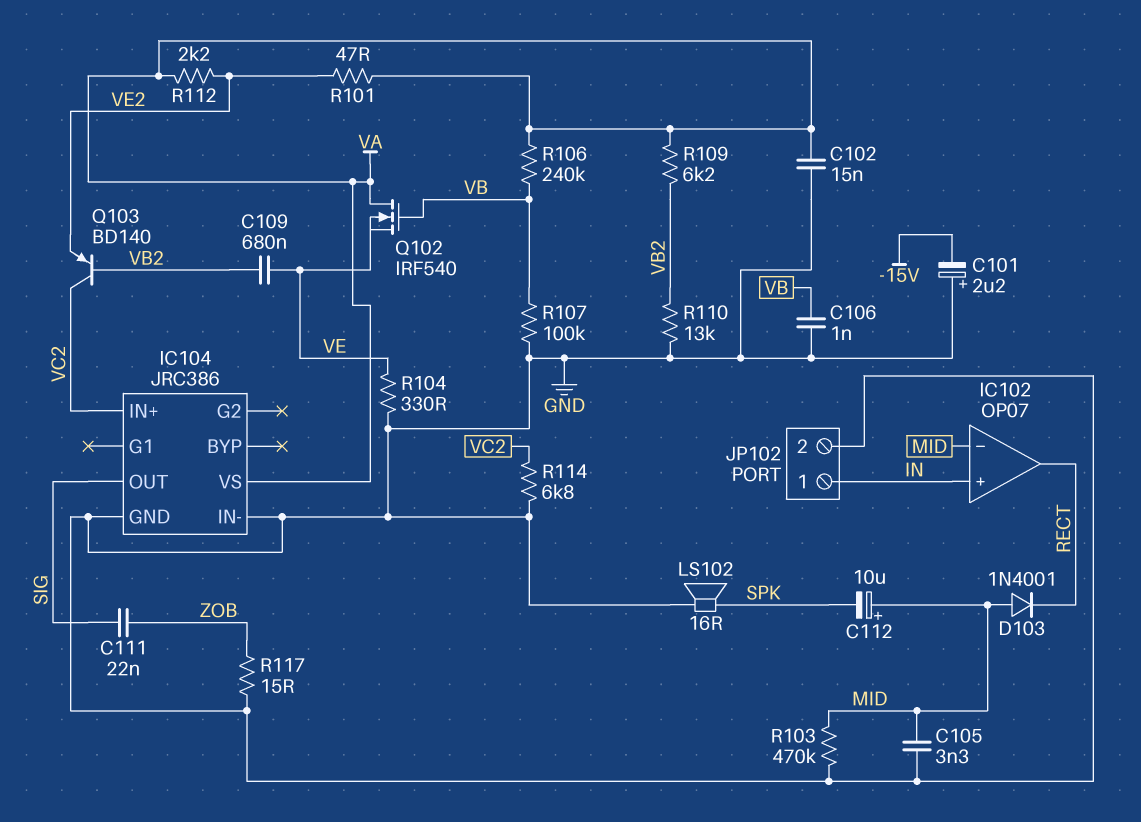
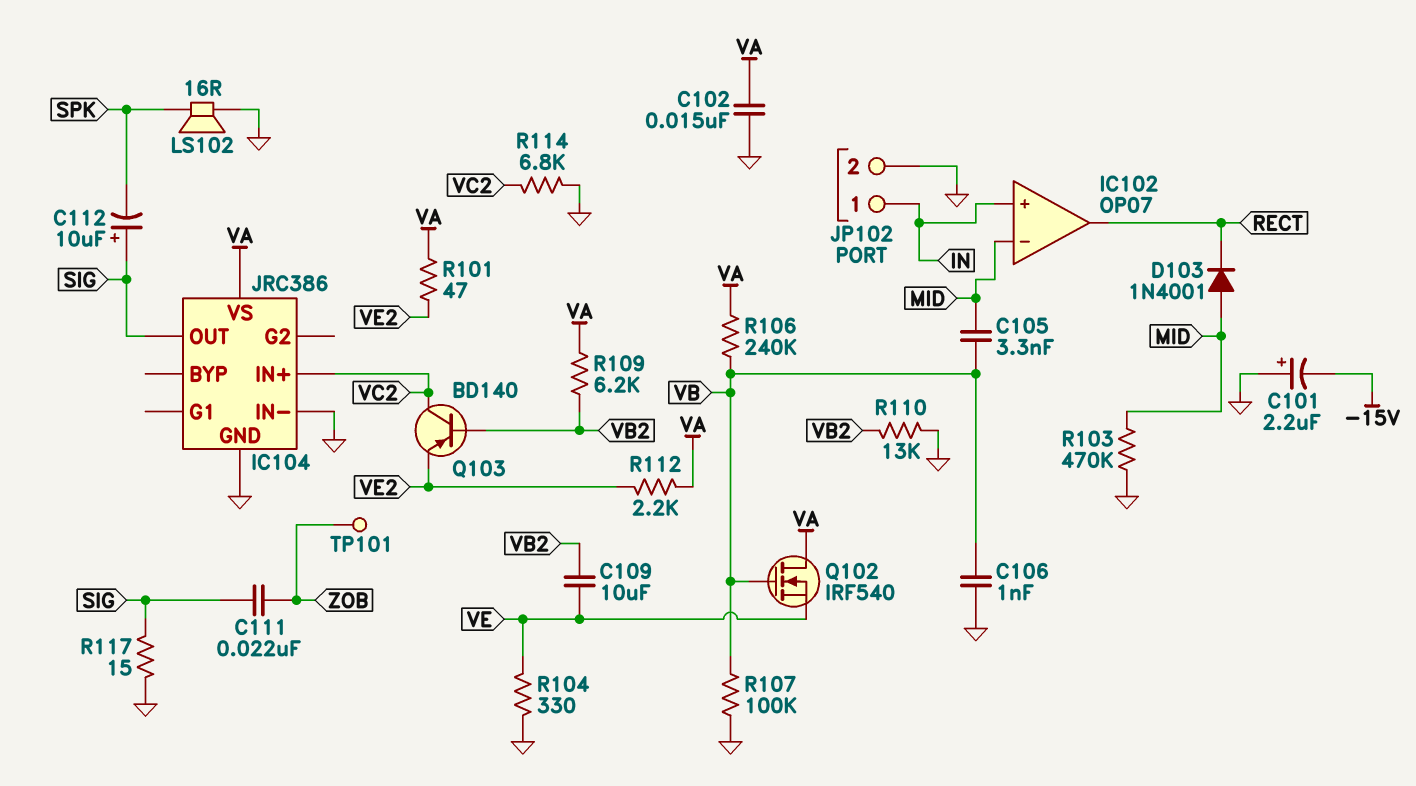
C105: 3.3nF (GND, MID) -> 3.3nF (MID, VB)
C109: 680nF (VB2, VE) -> 10uF (VB2, VE)
C112: 10uF (plus MID, minus SPK) -> 10uF (plus SIG, minus SPK)
R117: 15 (GND, ZOB) -> 15 (GND, SIG)
TP101: none -> test point (ZOB)

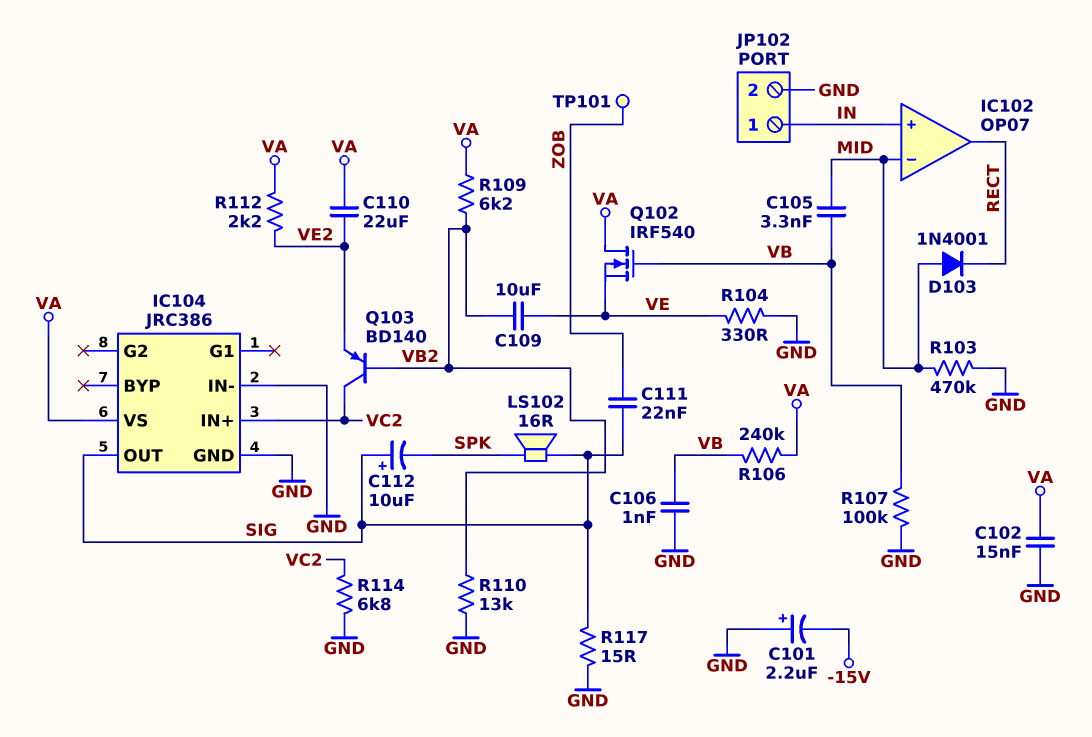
C110: none -> 22uF (VA, VE2)
LS102: speaker 16R (GND, SPK) -> speaker 16R (SIG, SPK)
R101: 47 (VA, VE2) -> none

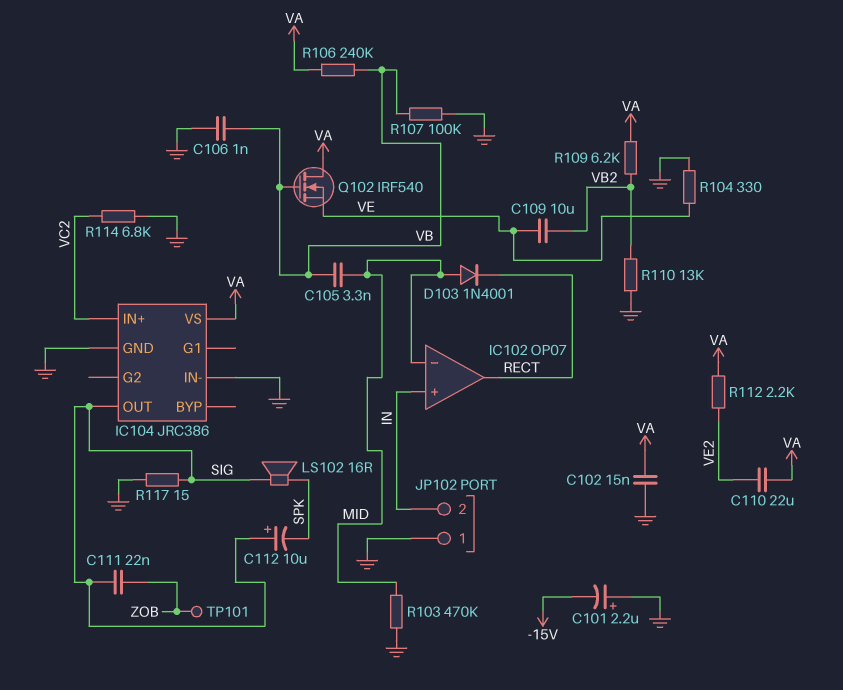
JP102 pin 1: IN -> GND
JP102 pin 2: GND -> IN
Q103: PNP BD140 (B VB2, C VC2, E VE2) -> none

